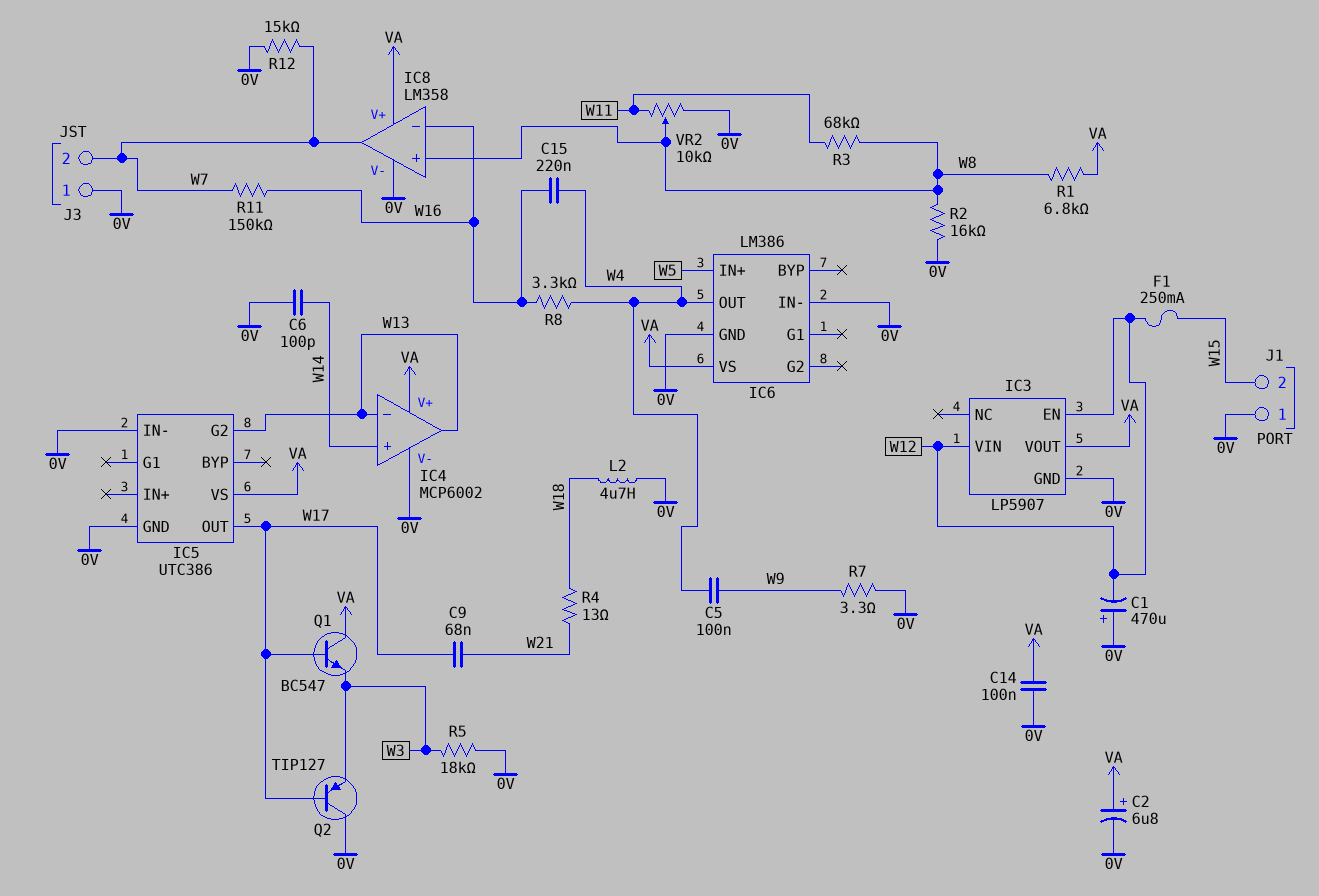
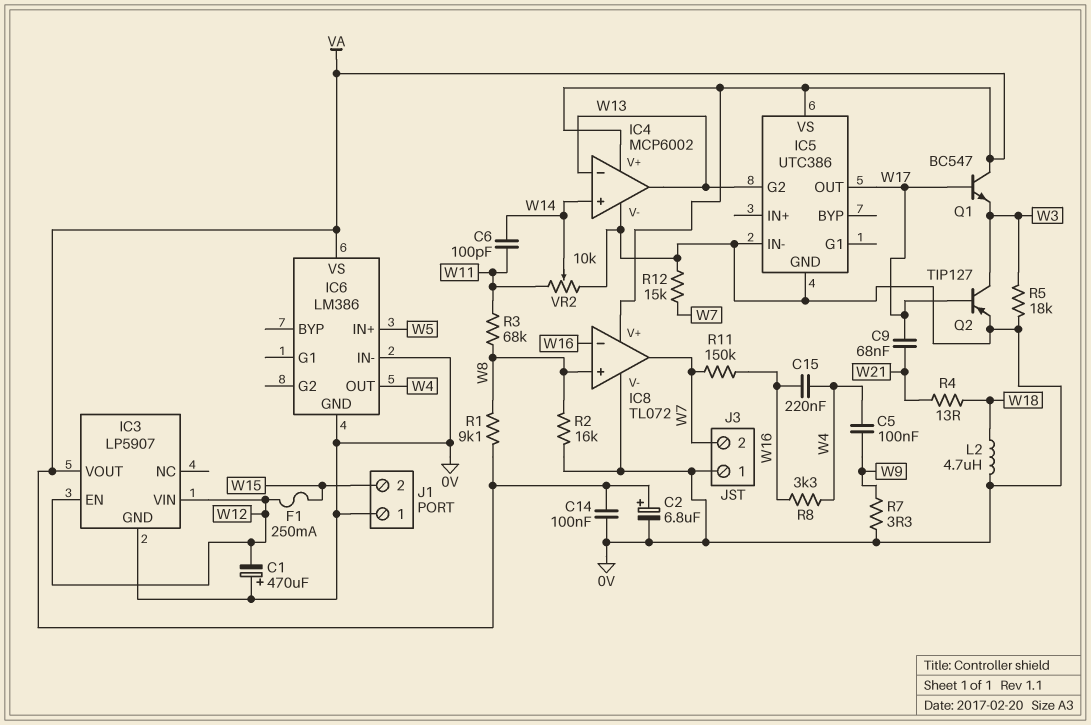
C6: 100pF (0V, W14) -> 100pF (W11, W14)
IC8: LM358 -> TL072
Q2: PNP TIP127 (B W17, C 0V, E W3) -> PNP TIP127 (B W17, C W3, E 0V)
R1: 6.8k (VA, W8) -> 9.1k (VA, W8)
VR2: 10k (0V, W11, wiper W8) -> 10k (0V, W11, wiper W14)

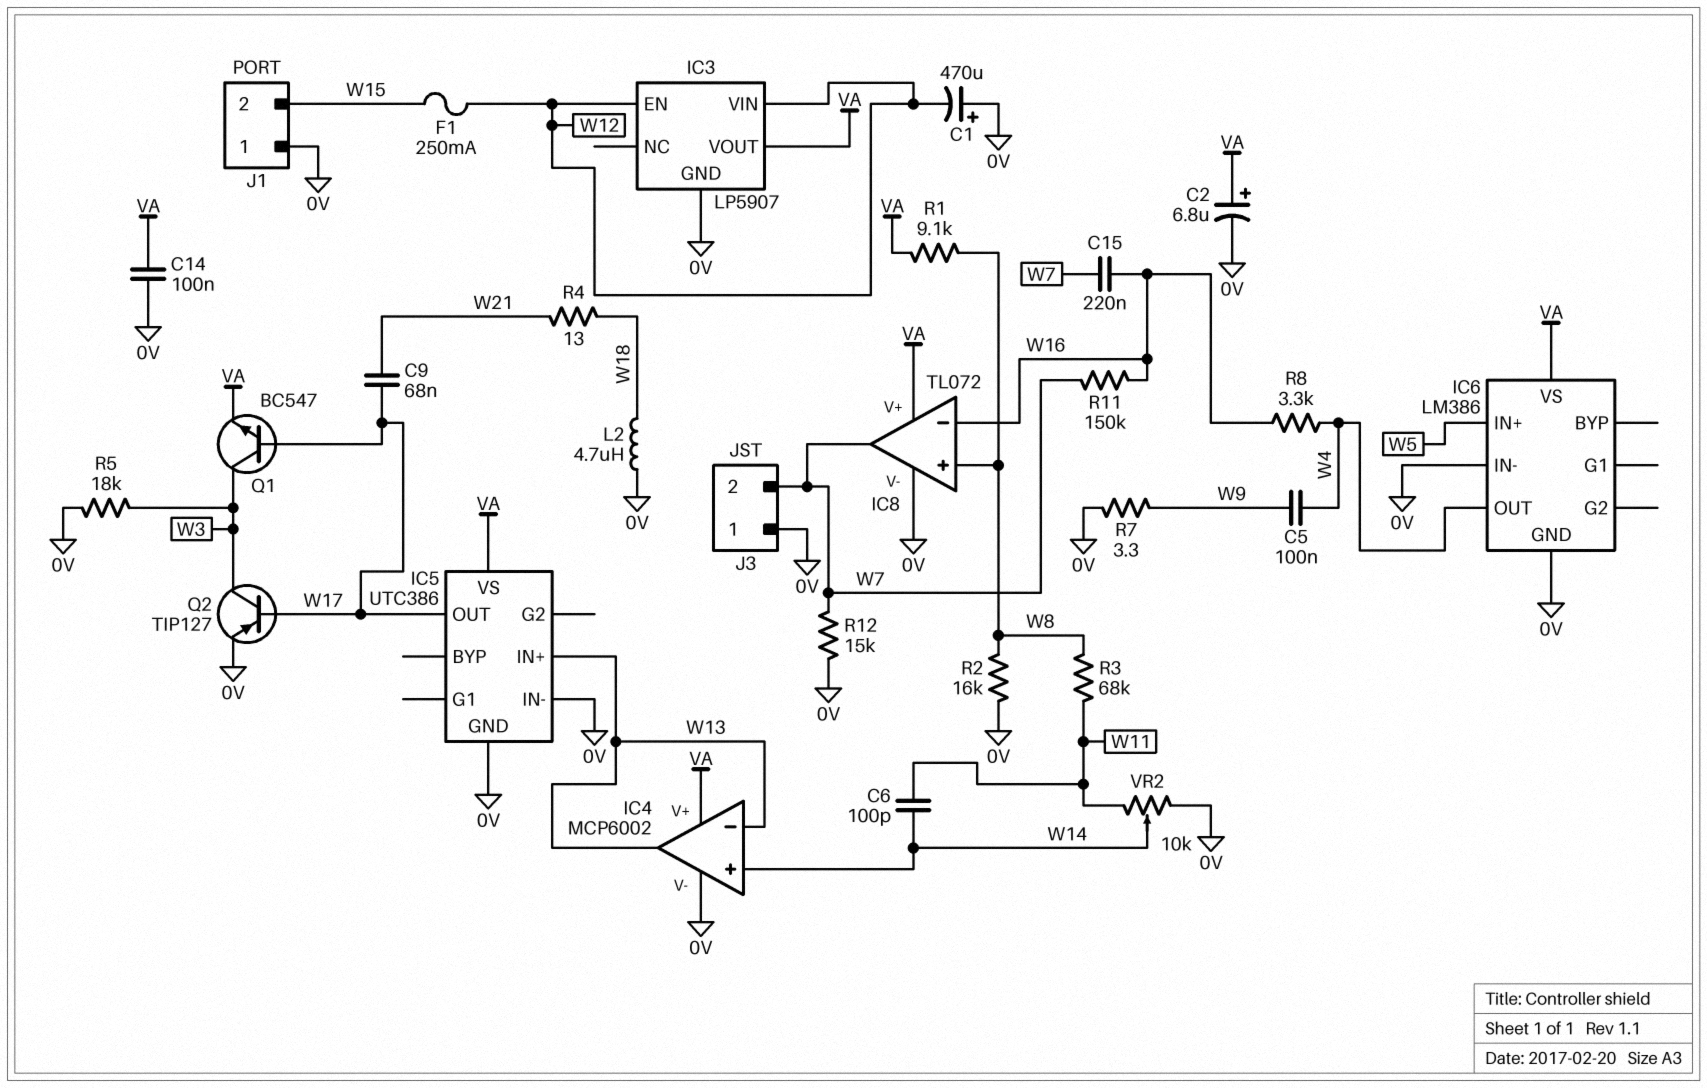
C15: 220nF (W4, W16) -> 220nF (W7, W16)
IC5 pin G2: W13 -> none
IC5 pin IN+: none -> W13
Q1: NPN BC547 (B W17, C VA, E W3) -> NPN BC547 (B W17, C W3, E VA)

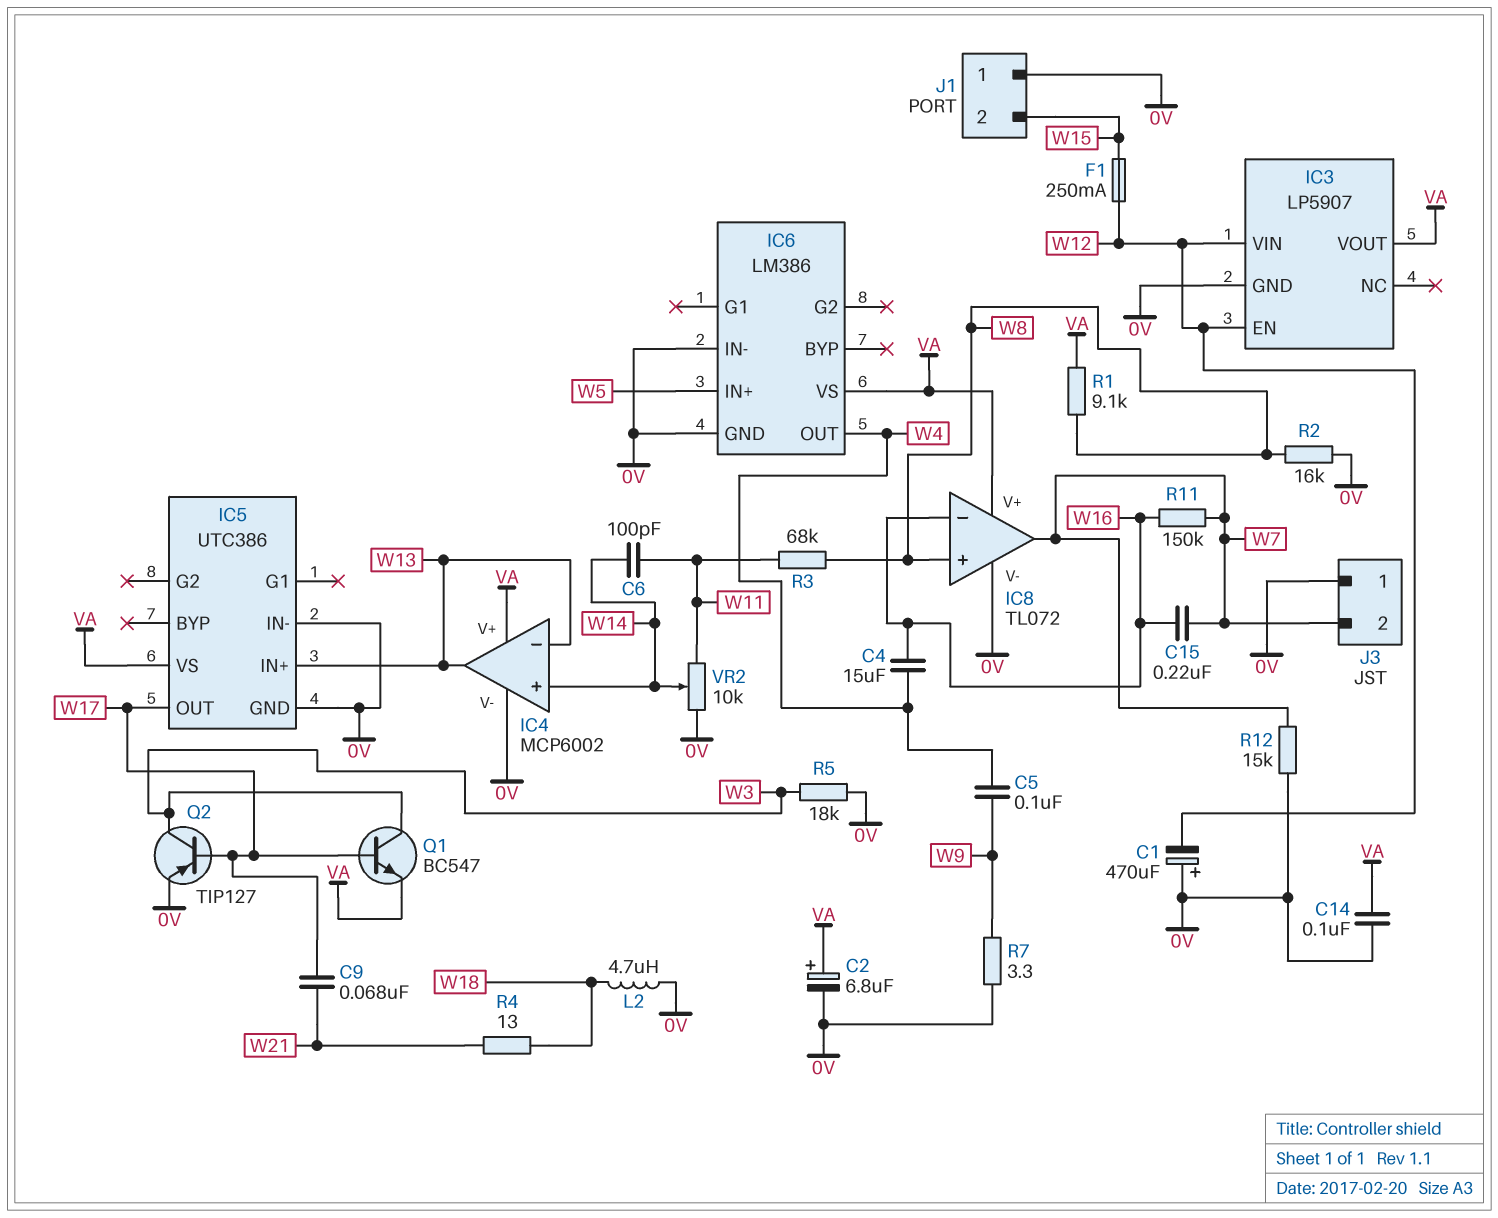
C4: none -> 15uF (W4, W16)
R8: 3.3k (W4, W16) -> none

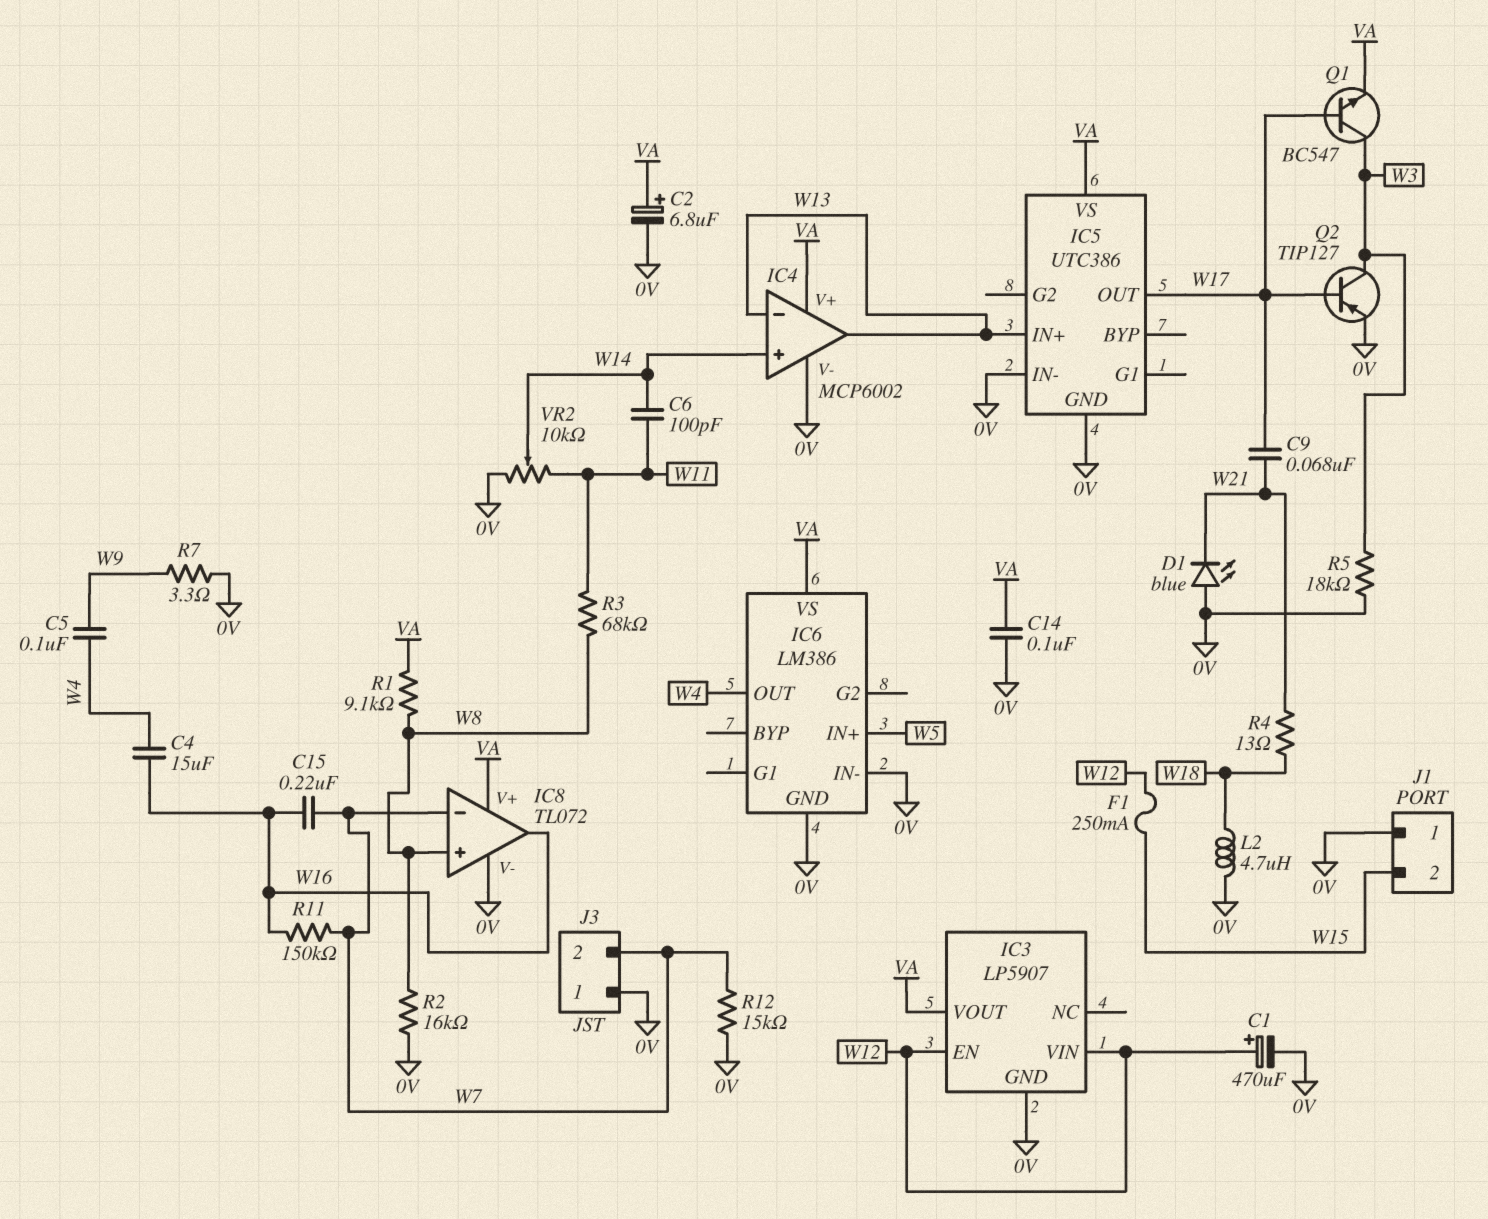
C1: 470uF (plus 0V, minus W12) -> 470uF (plus W12, minus 0V)
D1: none -> LED blue (A 0V, K W21)
IC8 pin in-: W16 -> W7
IC8 pin out: W7 -> W16

